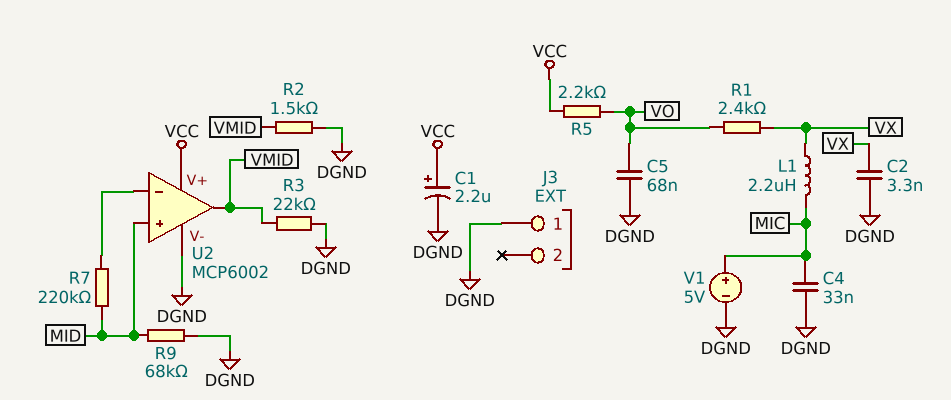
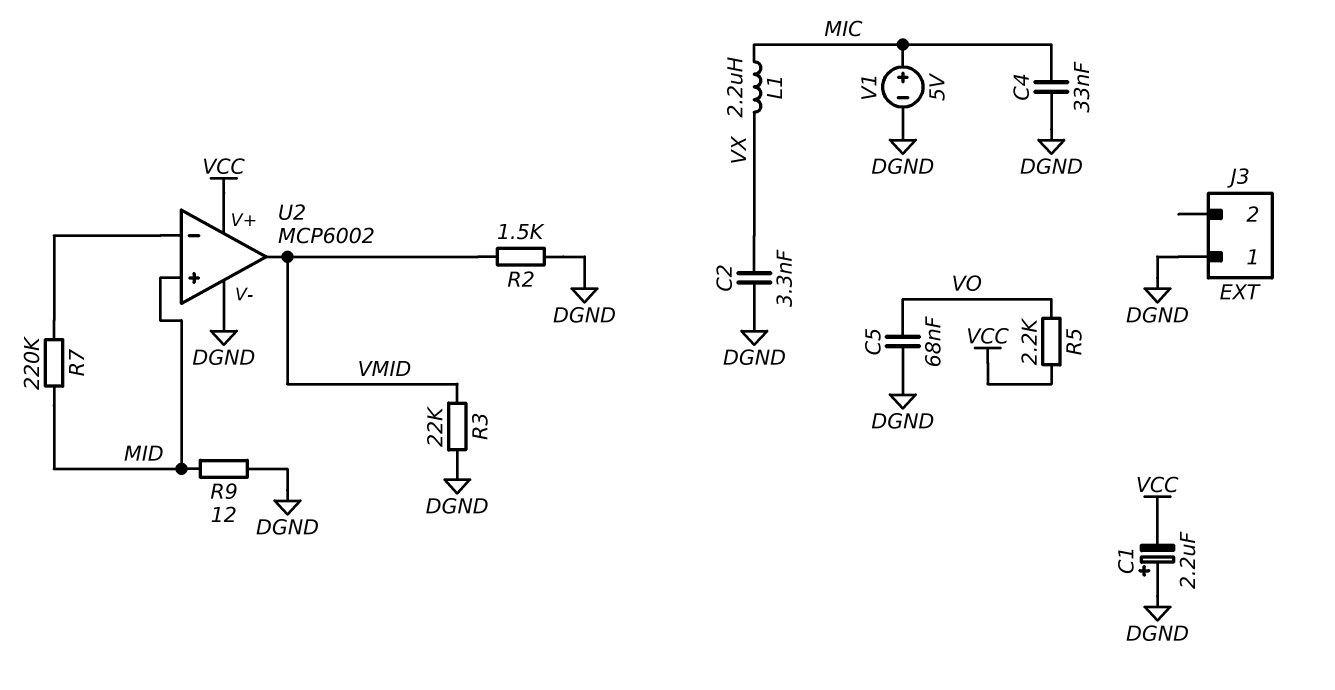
C1: 2.2uF (plus VCC, minus DGND) -> 2.2uF (plus DGND, minus VCC)
R1: 2.4k (VO, VX) -> none
R9: 68k (DGND, MID) -> 12 (DGND, MID)

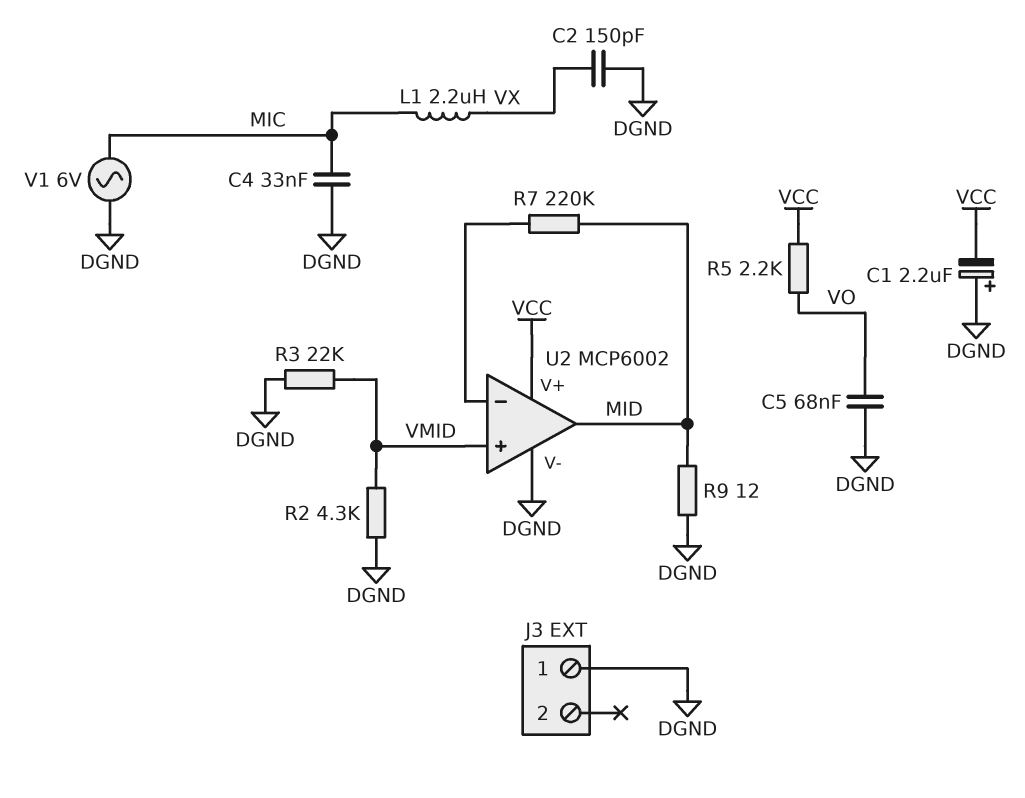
C2: 3.3nF (DGND, VX) -> 150pF (DGND, VX)
R2: 1.5k (DGND, VMID) -> 4.3k (DGND, VMID)
U2 pin in+: MID -> VMID
U2 pin out: VMID -> MID
V1: 5V (plus MIC, minus DGND) -> AC 6V (DGND, MIC)

